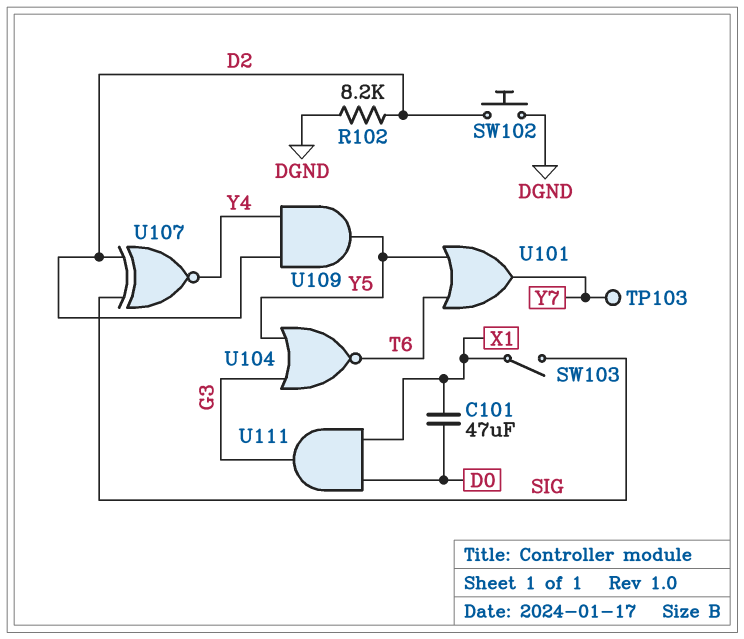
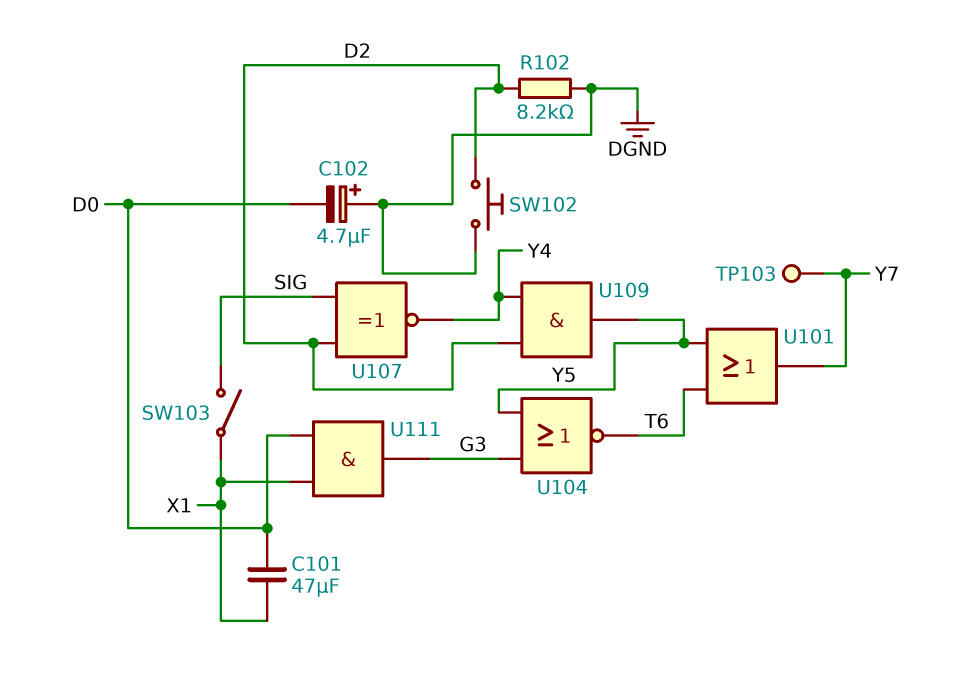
C102: none -> 4.7uF (plus DGND, minus D0)

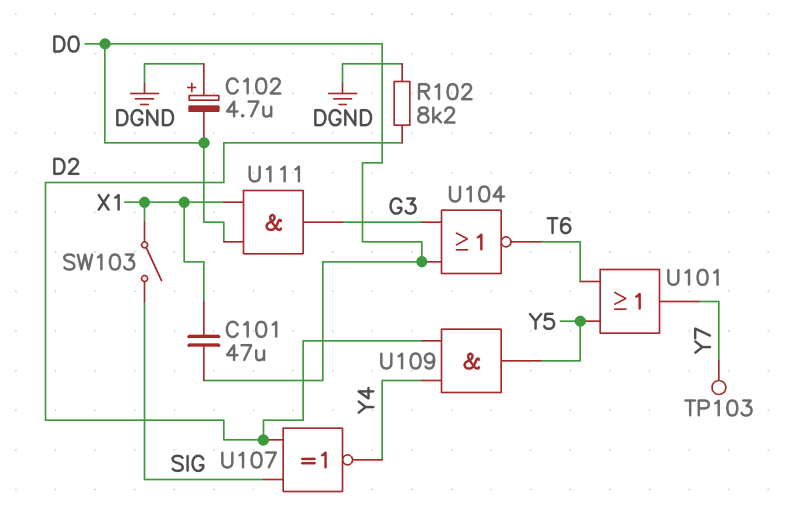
SW102: button (D2, DGND) -> none
U104: NOR (in G3, in Y5, out T6) -> NOR (in D0, in G3, out T6)

